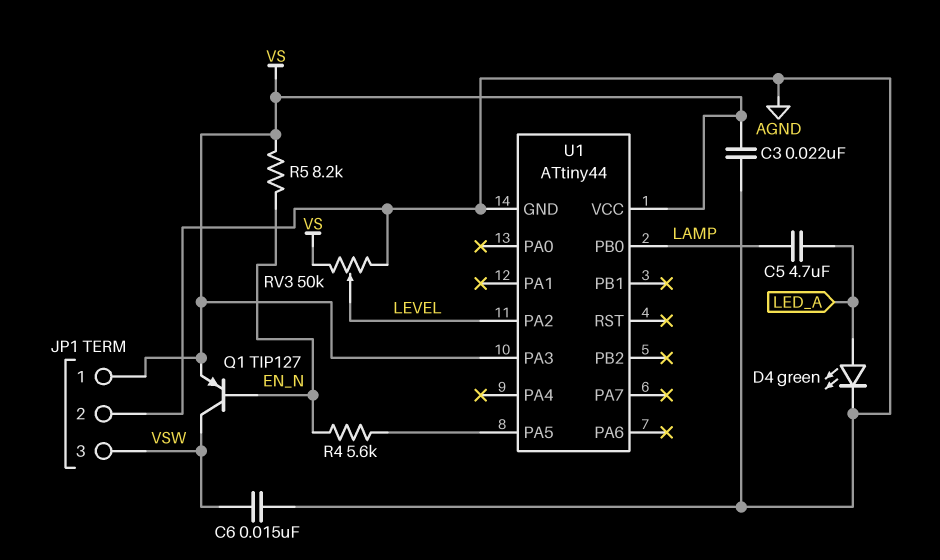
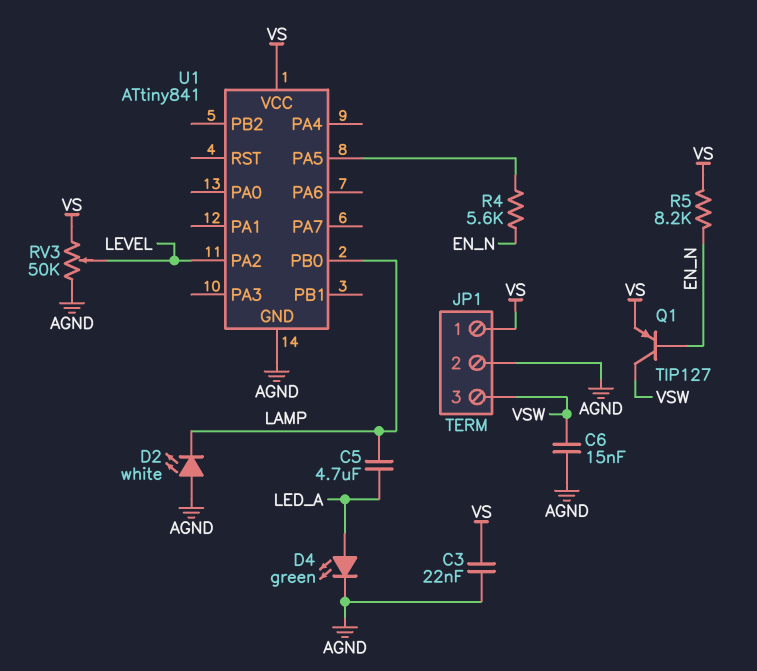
D2: none -> LED white (A AGND, K LAMP)
U1: ATtiny44 -> ATtiny841
U1 pin PA3: VS -> none

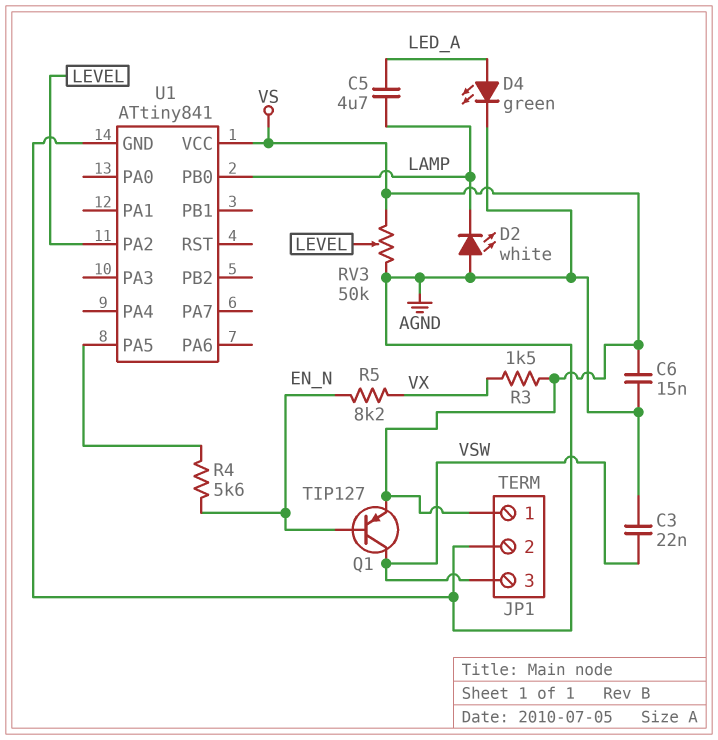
C3: 22nF (AGND, VS) -> 22nF (AGND, VSW)
C6: 15nF (AGND, VSW) -> 15nF (AGND, VS)
R3: none -> 1.5k (VS, VX)
R5: 8.2k (EN_N, VS) -> 8.2k (EN_N, VX)

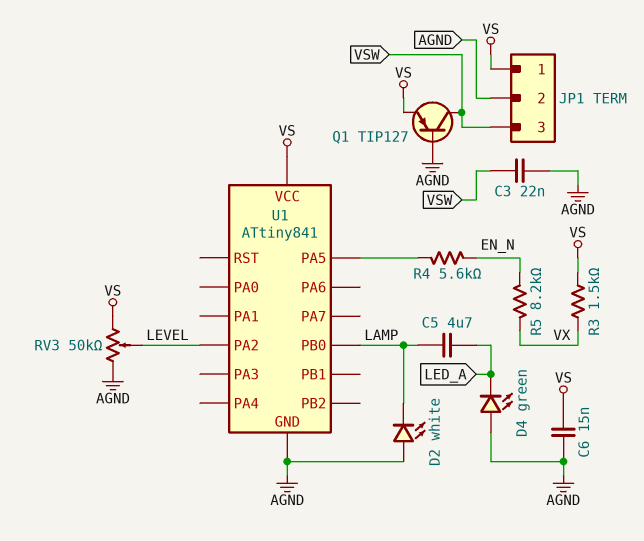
D4: LED green (A LED_A, K AGND) -> LED green (A AGND, K LED_A)
Q1: PNP TIP127 (B EN_N, C VSW, E VS) -> PNP TIP127 (B AGND, C VSW, E VS)

